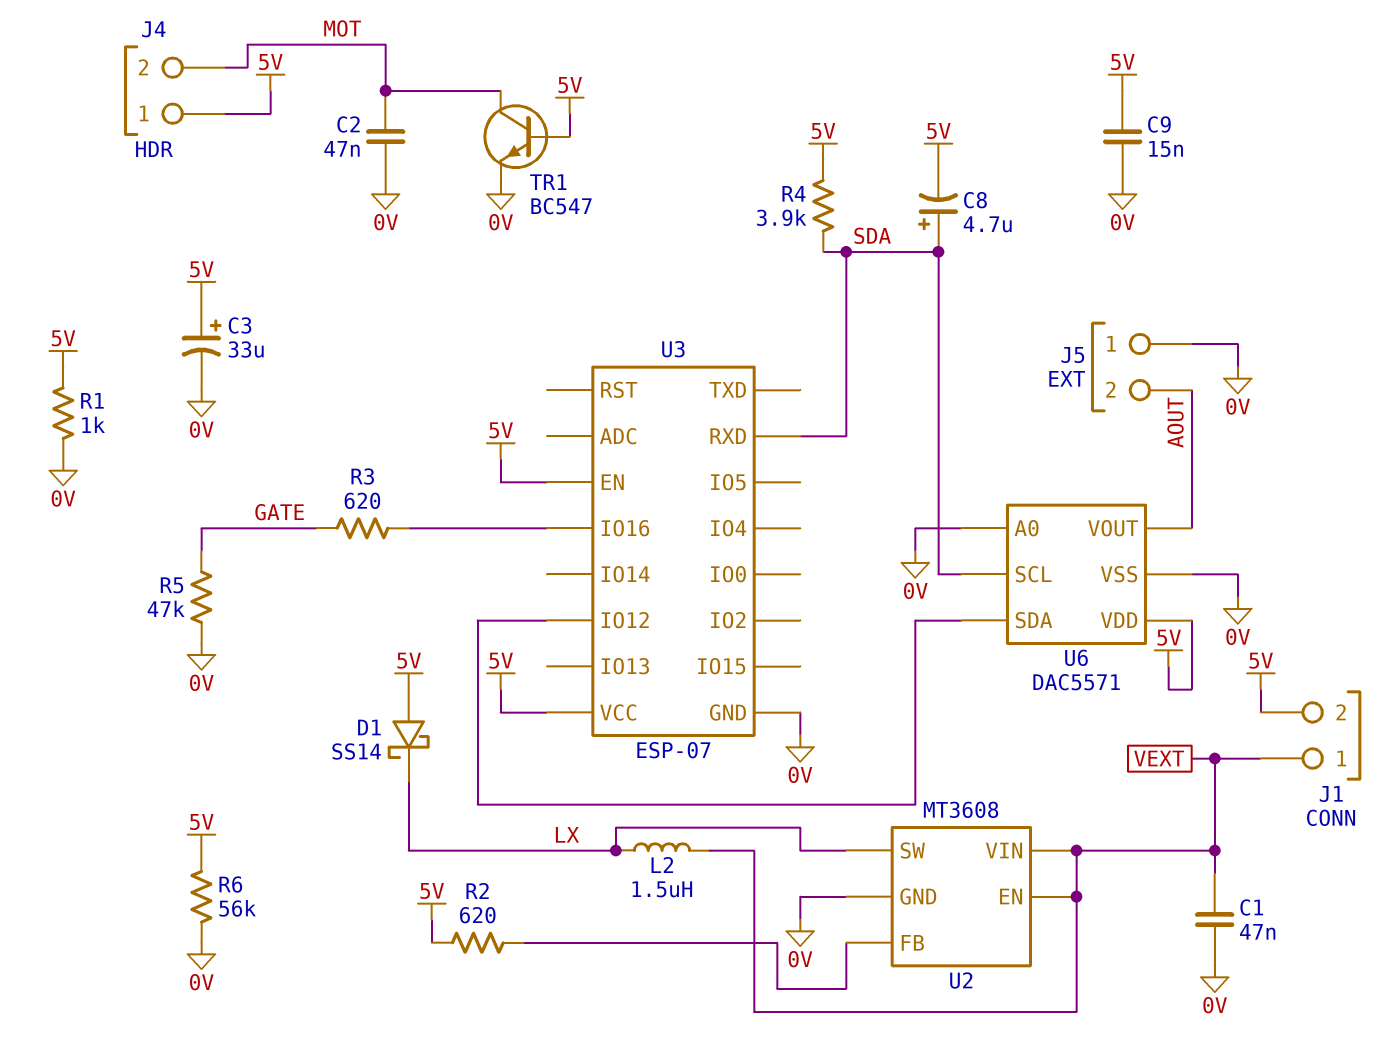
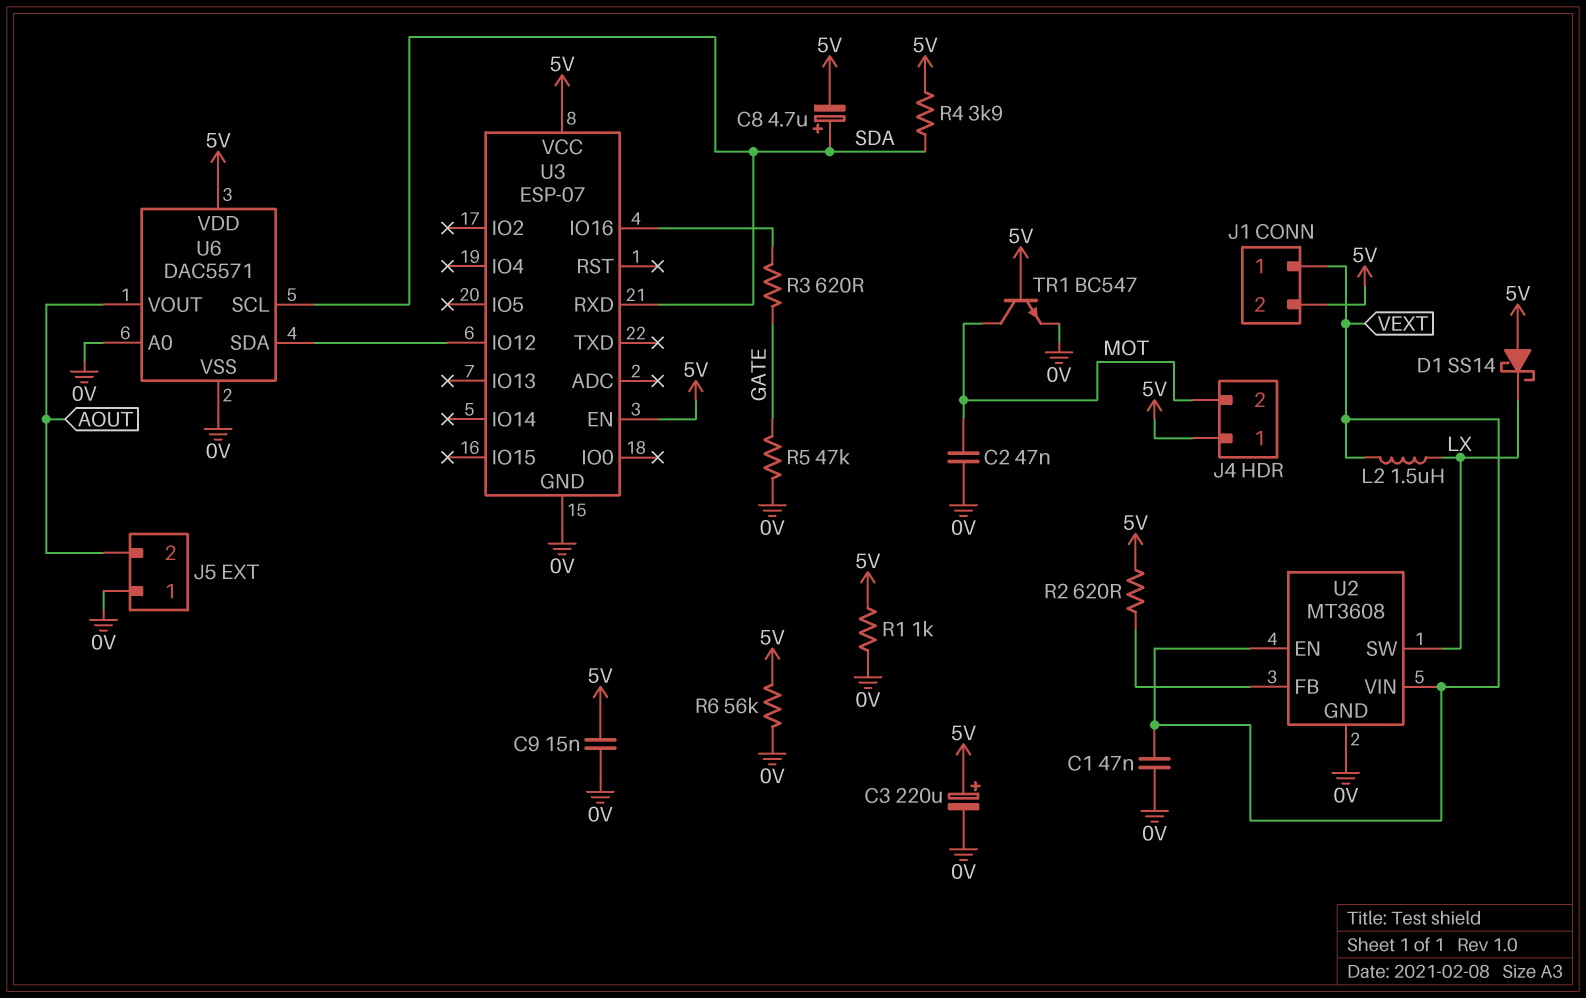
C3: 33uF (plus 5V, minus 0V) -> 220uF (plus 5V, minus 0V)

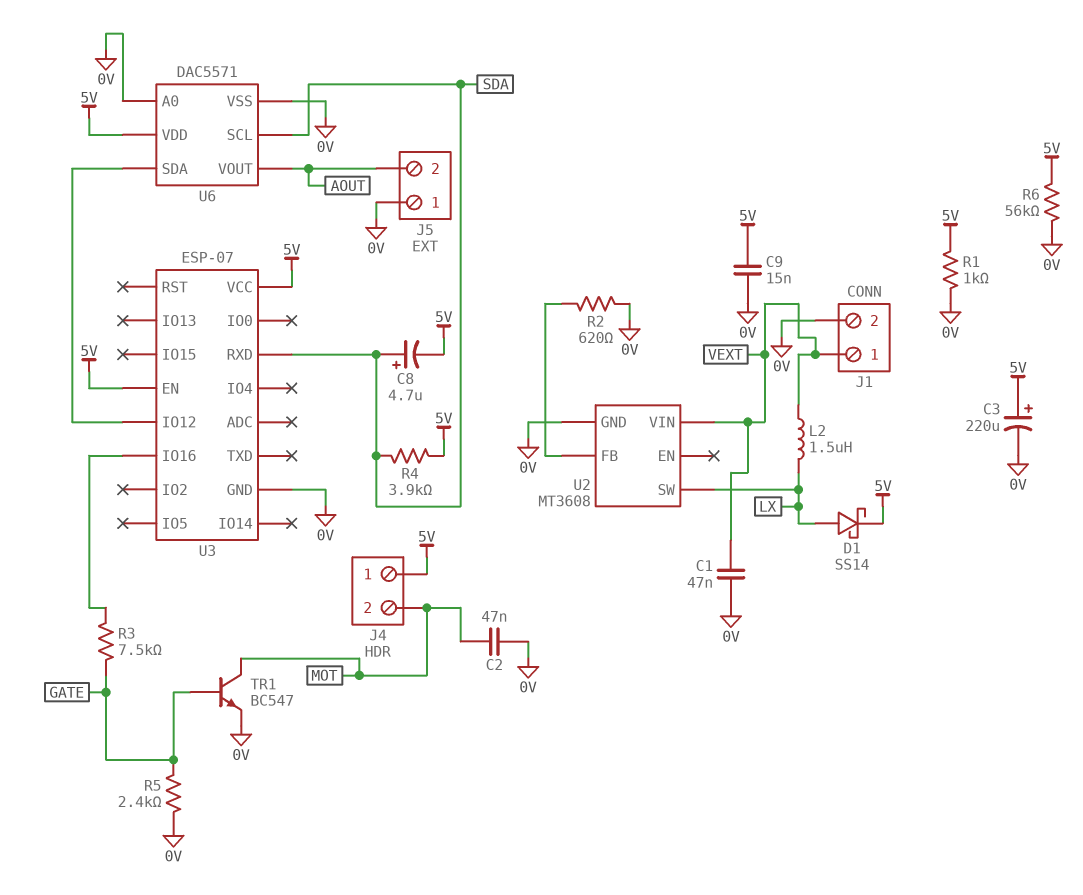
D1: schottky SS14 (A 5V, K LX) -> schottky SS14 (A LX, K 5V)
J1 pin 2: 5V -> 0V
R2: 620 (5V, U2/FB) -> 620 (0V, U2/FB)
R3: 620 (GATE, U3/IO16) -> 7.5k (GATE, U3/IO16)
R5: 47k (0V, GATE) -> 2.4k (0V, GATE)
TR1: NPN BC547 (B 5V, C MOT, E 0V) -> NPN BC547 (B GATE, C MOT, E 0V)
U2 pin EN: VEXT -> none

